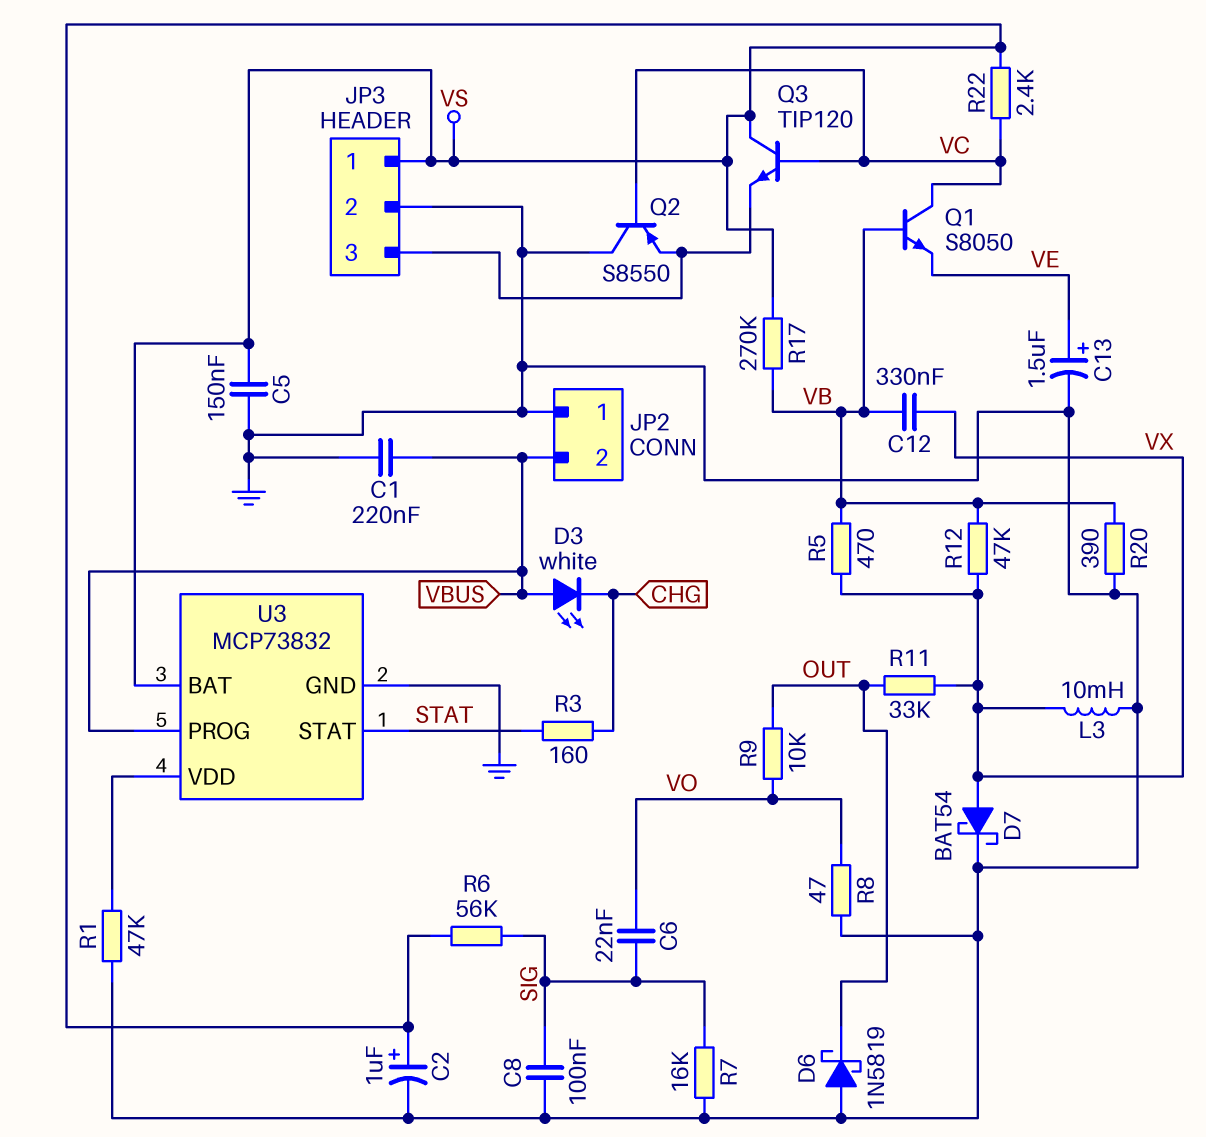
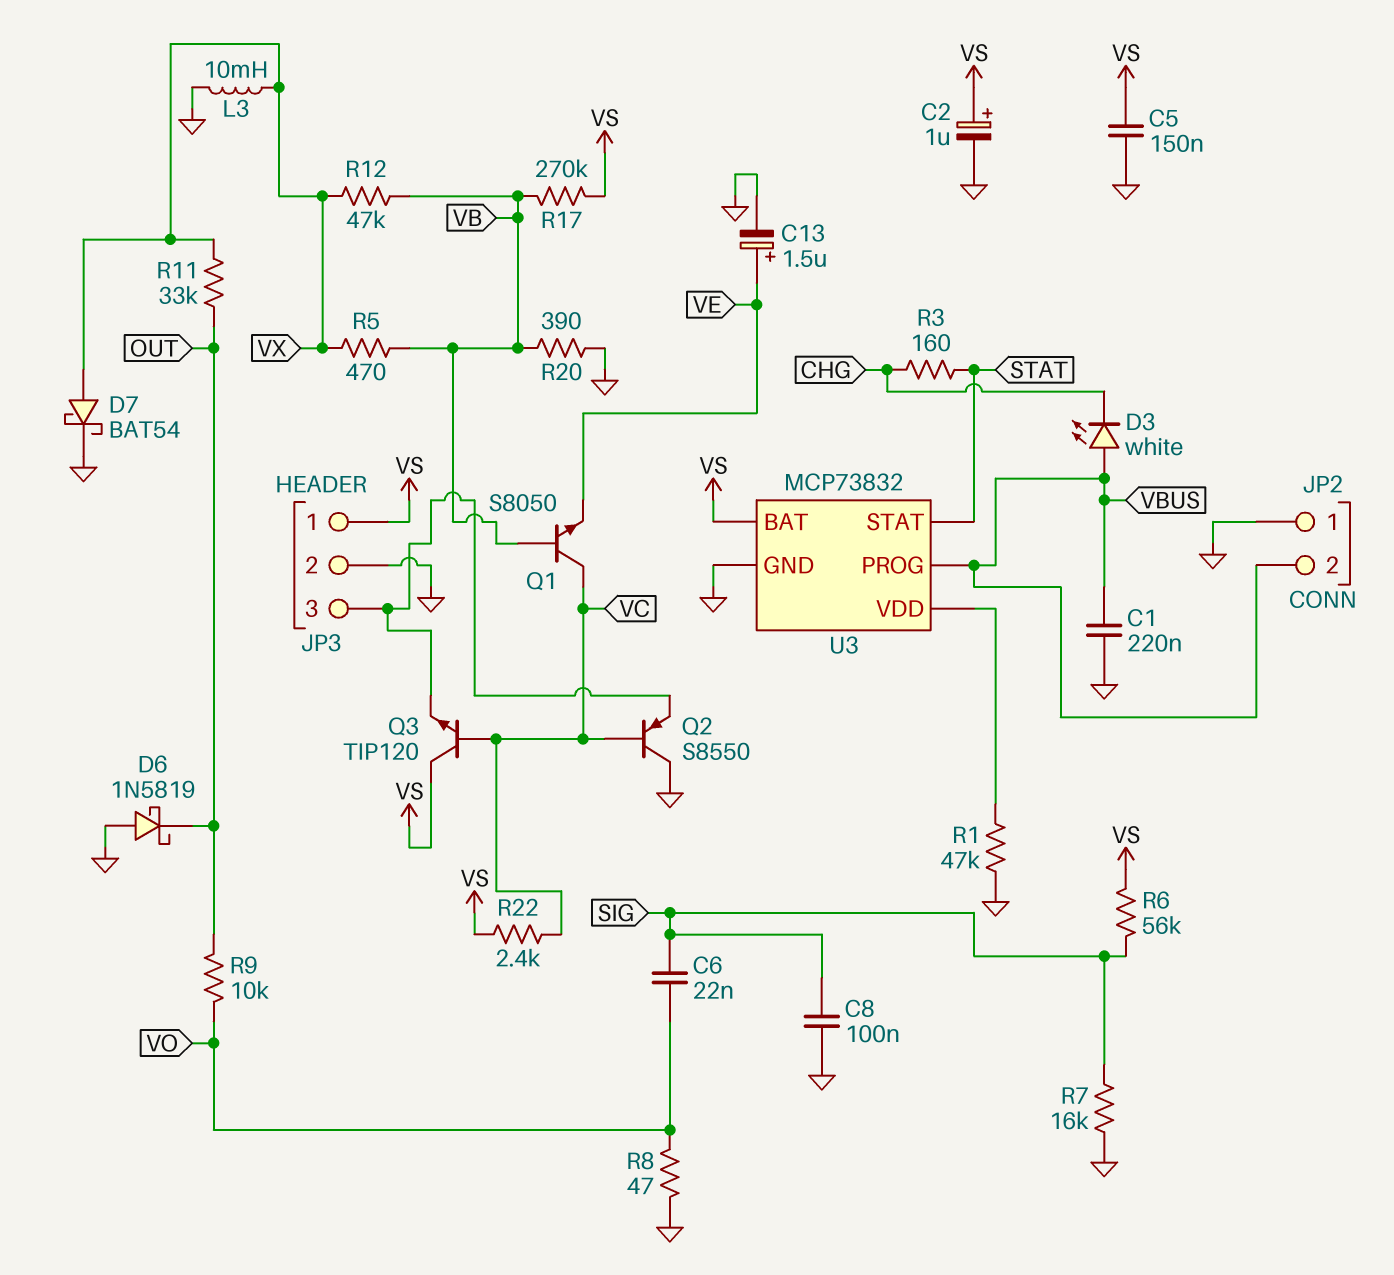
C12: 330nF (VB, VX) -> none

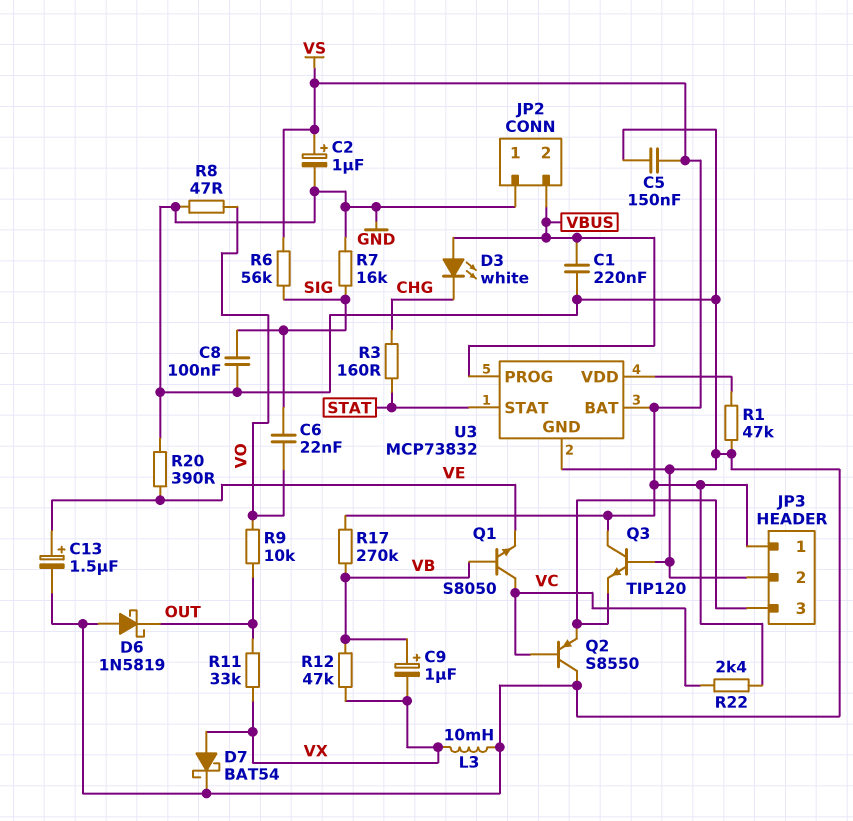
C9: none -> 1uF (plus VB, minus VX)
Q3: NPN TIP120 (B VC, C VS, E JP3/3) -> NPN TIP120 (B GND, C VS, E JP3/3)
R5: 470 (VB, VX) -> none
R20: 390 (GND, VB) -> 390 (GND, VE)

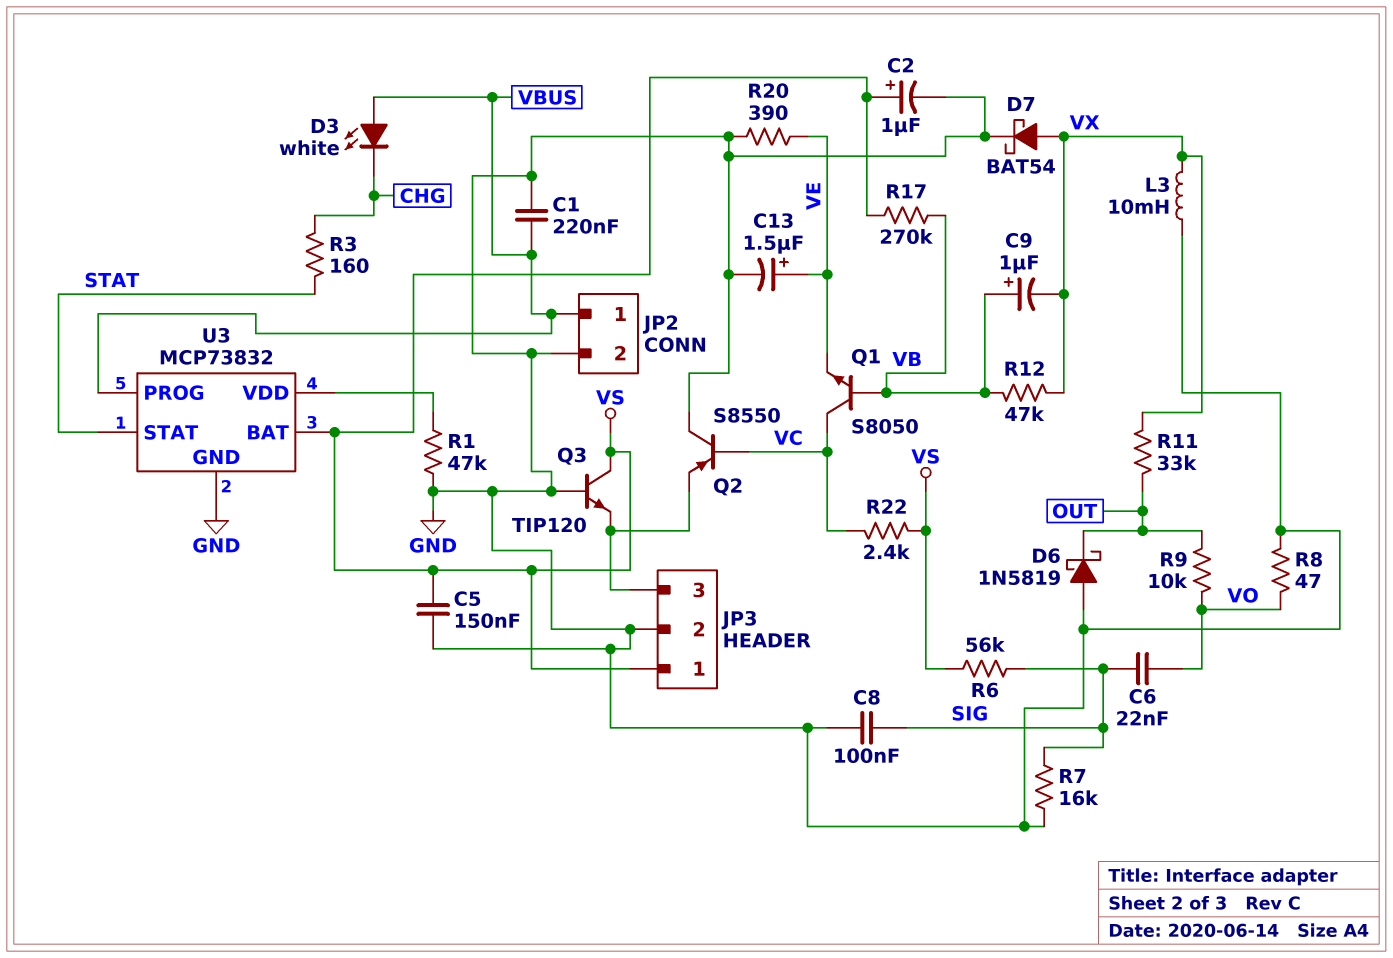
JP2 pin 1: GND -> VBUS
JP2 pin 2: VBUS -> GND

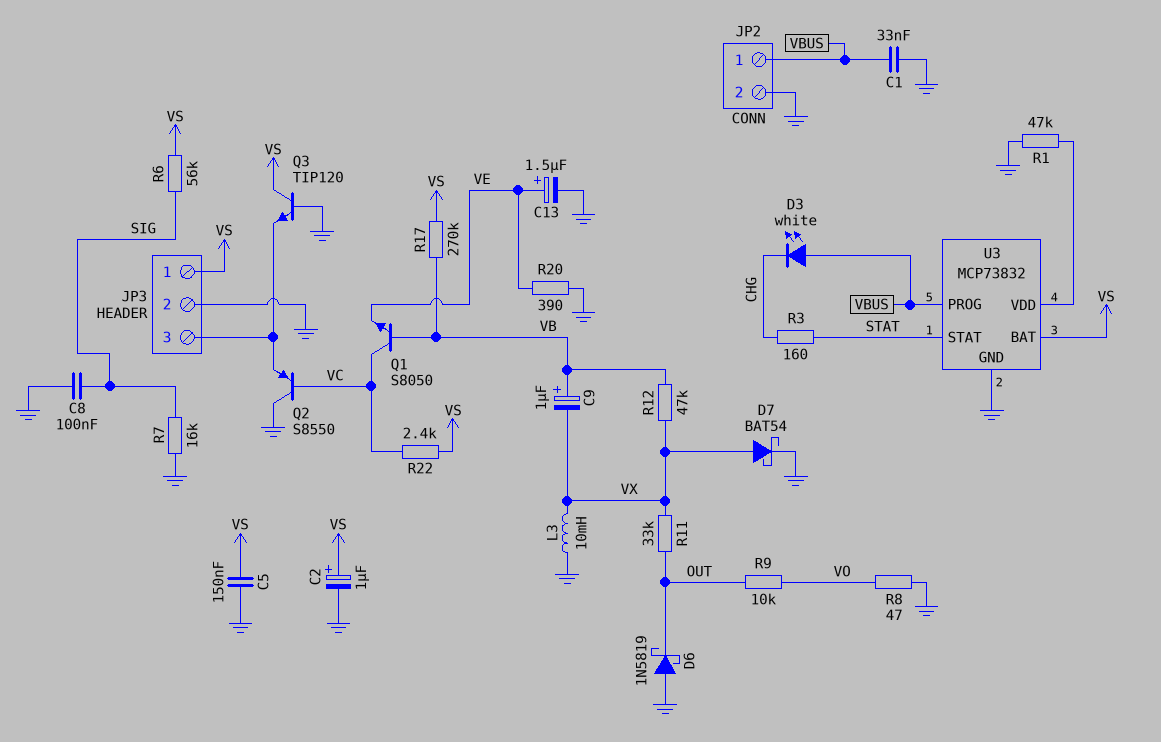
C1: 220nF (GND, VBUS) -> 33nF (GND, VBUS)
C6: 22nF (SIG, VO) -> none

